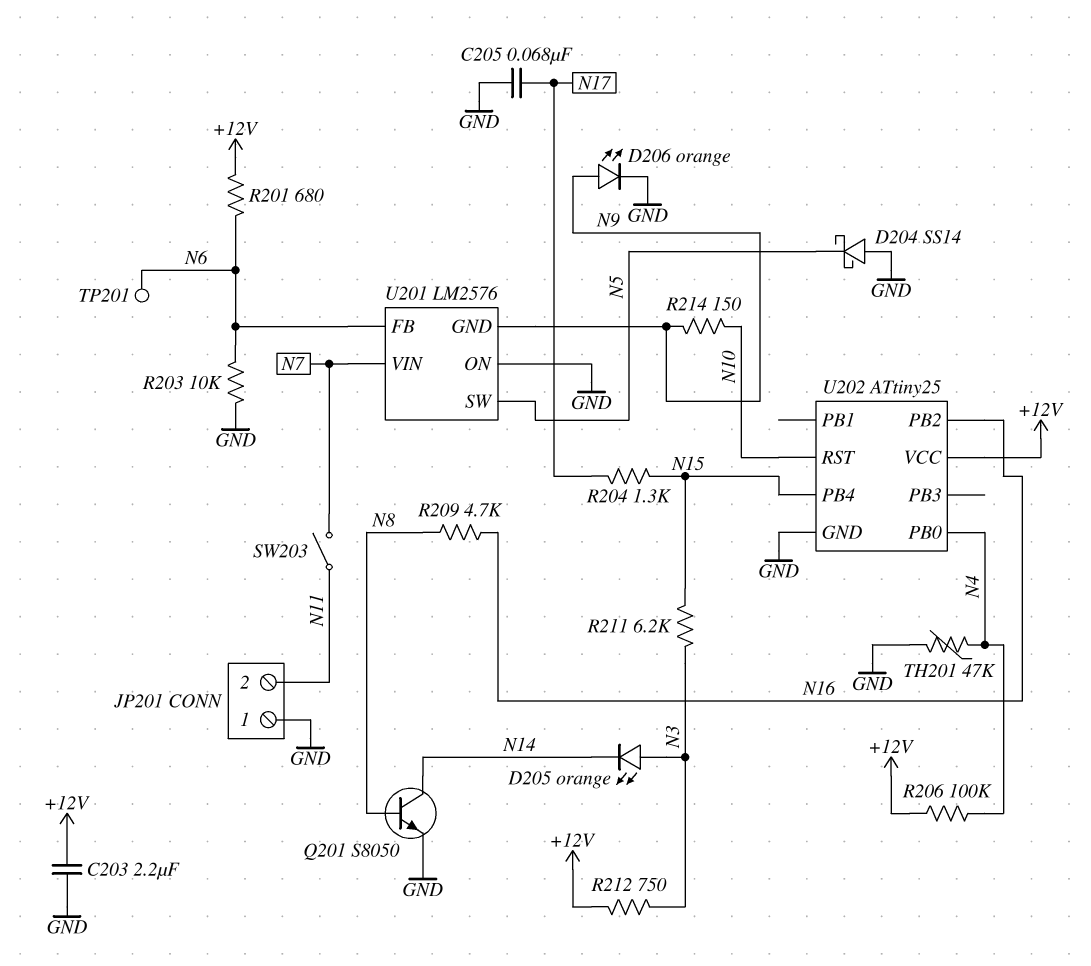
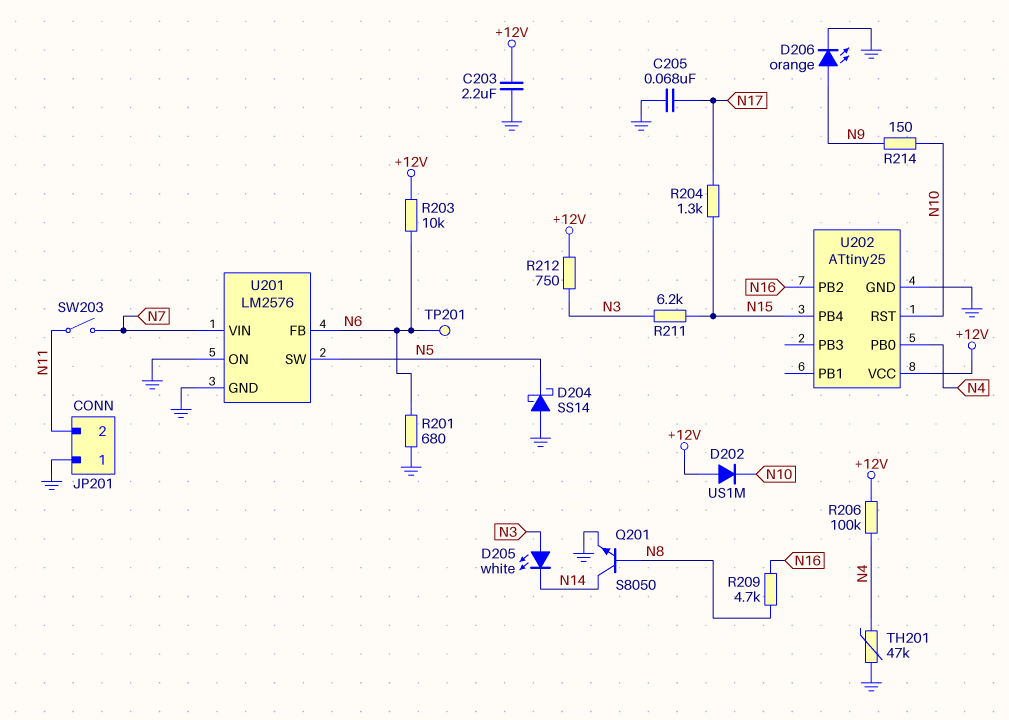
D202: none -> diode US1M (A +12V, K N10)
D205: LED orange (A N3, K N14) -> LED white (A N3, K N14)
R201: 680 (+12V, N6) -> 680 (GND, N6)
R203: 10k (GND, N6) -> 10k (+12V, N6)
U201 pin GND: N9 -> GND

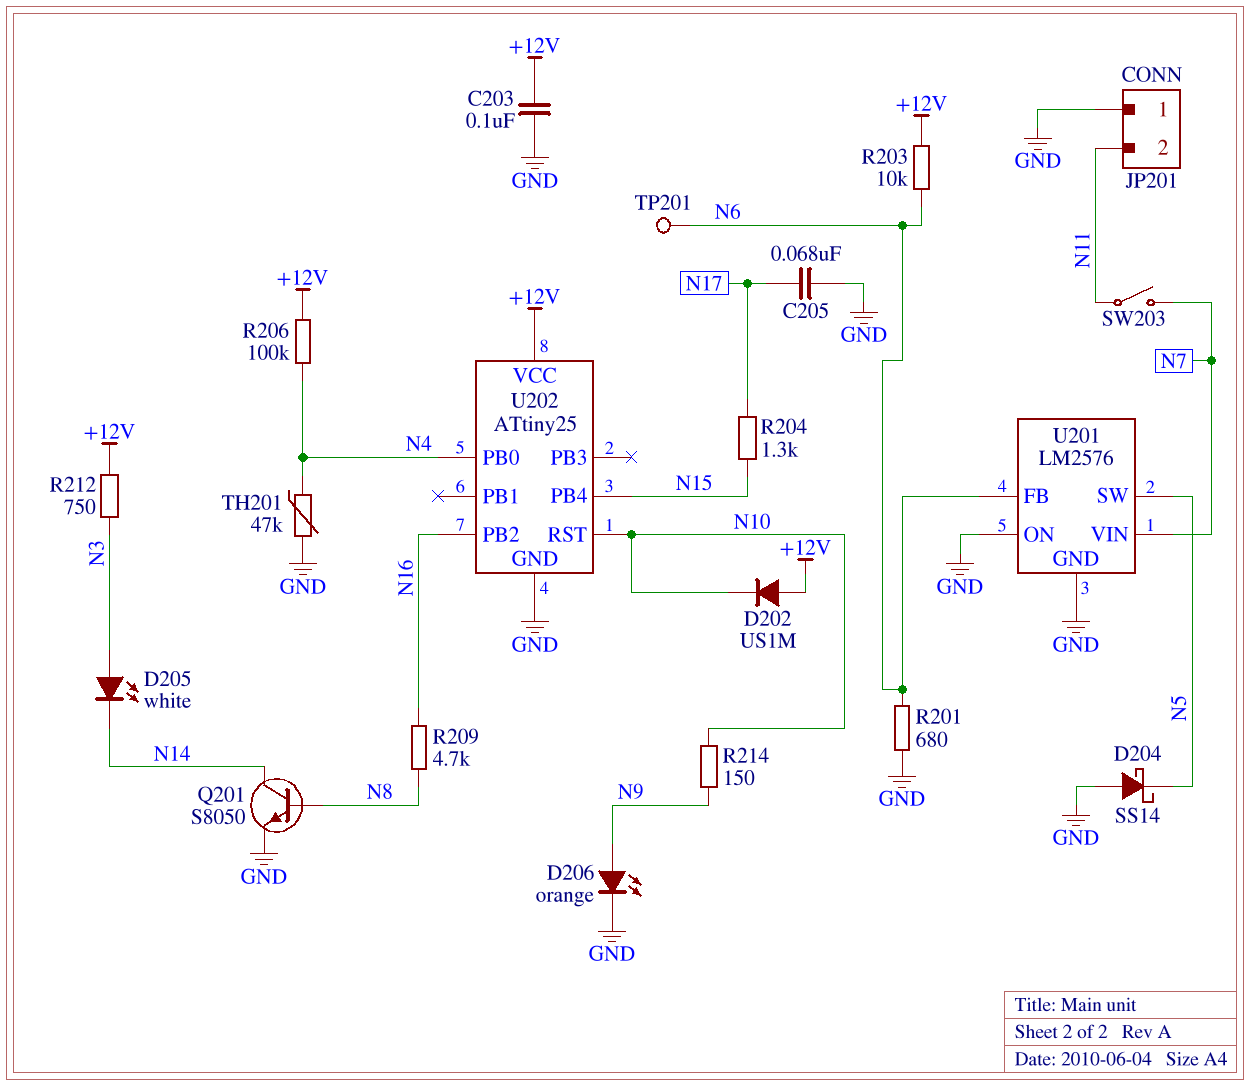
C203: 2.2uF (+12V, GND) -> 100nF (+12V, GND)
R211: 6.2k (N3, N15) -> none

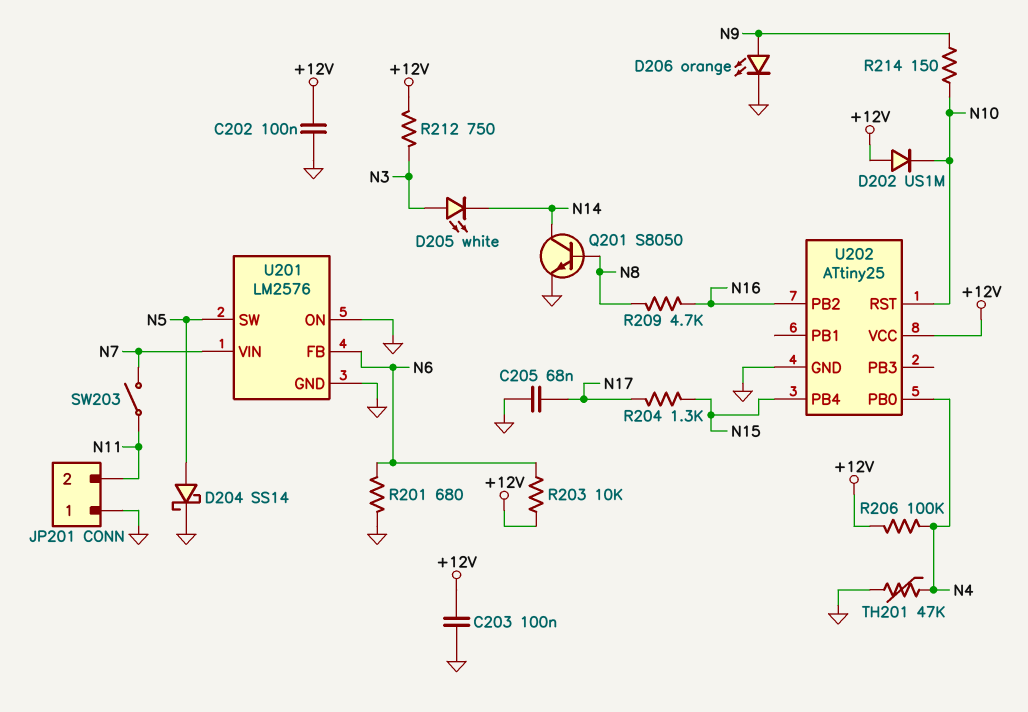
C202: none -> 100nF (+12V, GND)
D204: schottky SS14 (A GND, K N5) -> schottky SS14 (A N5, K GND)
TP201: test point (N6) -> none

